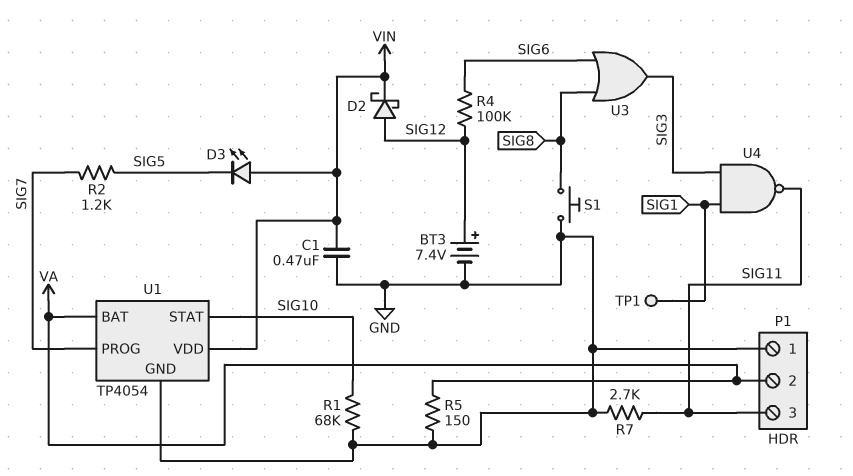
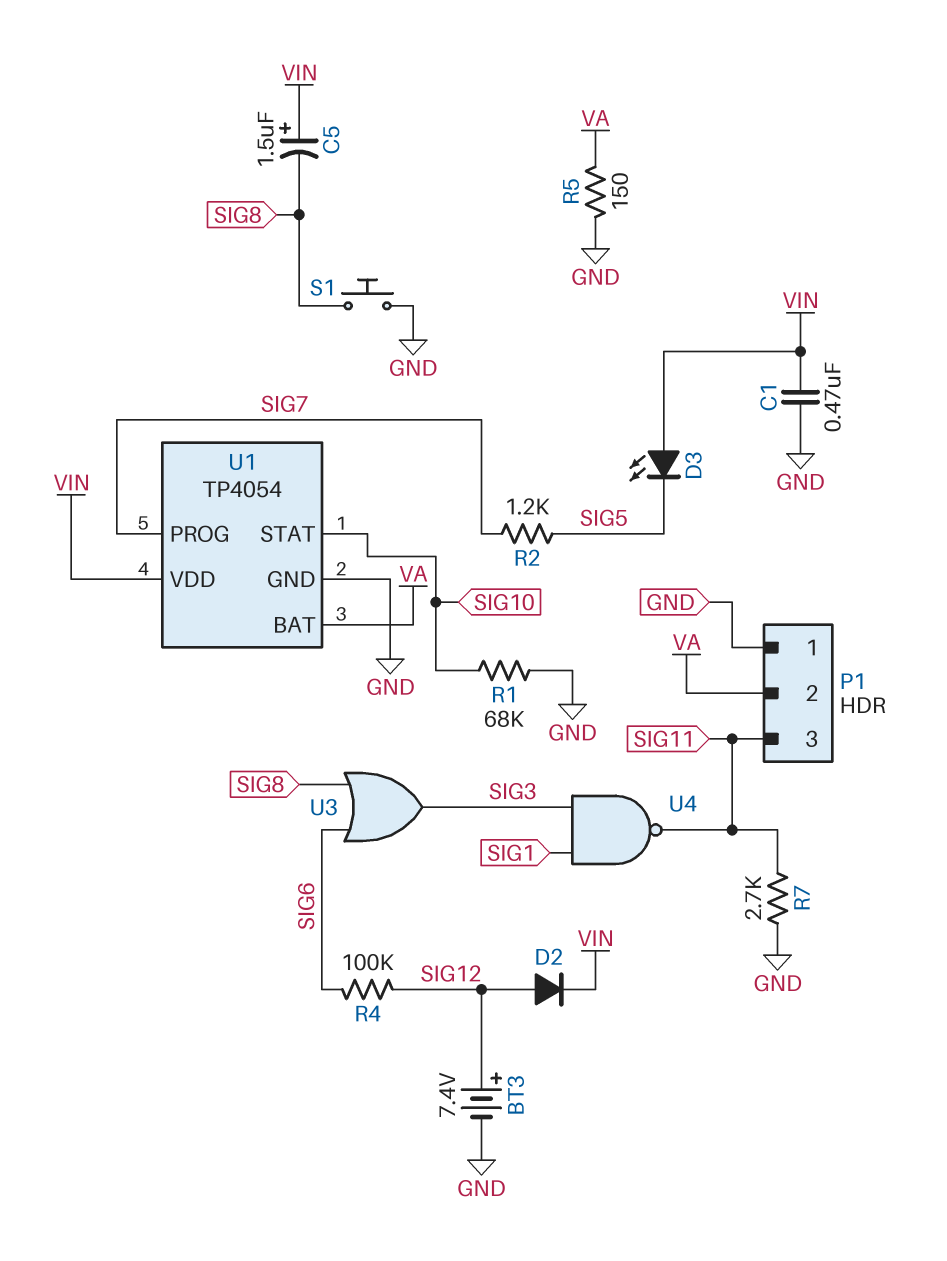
C5: none -> 1.5uF (plus VIN, minus SIG8)
D2: schottky (A SIG12, K VIN) -> diode (A SIG12, K VIN)
TP1: test point (SIG1) -> none

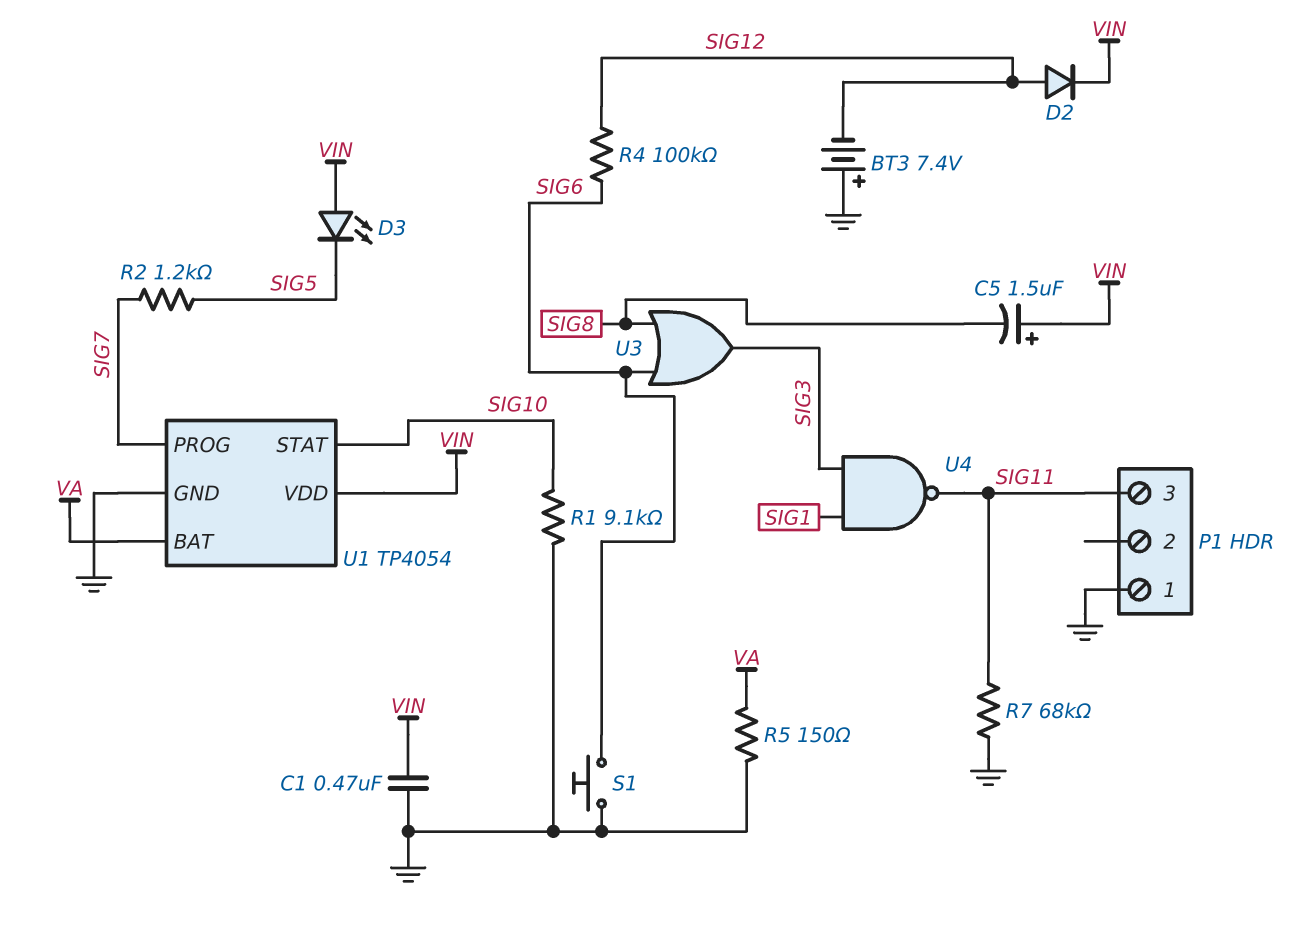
BT3: 7.4V (plus SIG12, minus GND) -> 7.4V (plus GND, minus SIG12)
P1 pin 2: VA -> none
R1: 68k (GND, SIG10) -> 9.1k (GND, SIG10)
R7: 2.7k (GND, SIG11) -> 68k (GND, SIG11)
S1: button (GND, SIG8) -> button (GND, SIG6)

